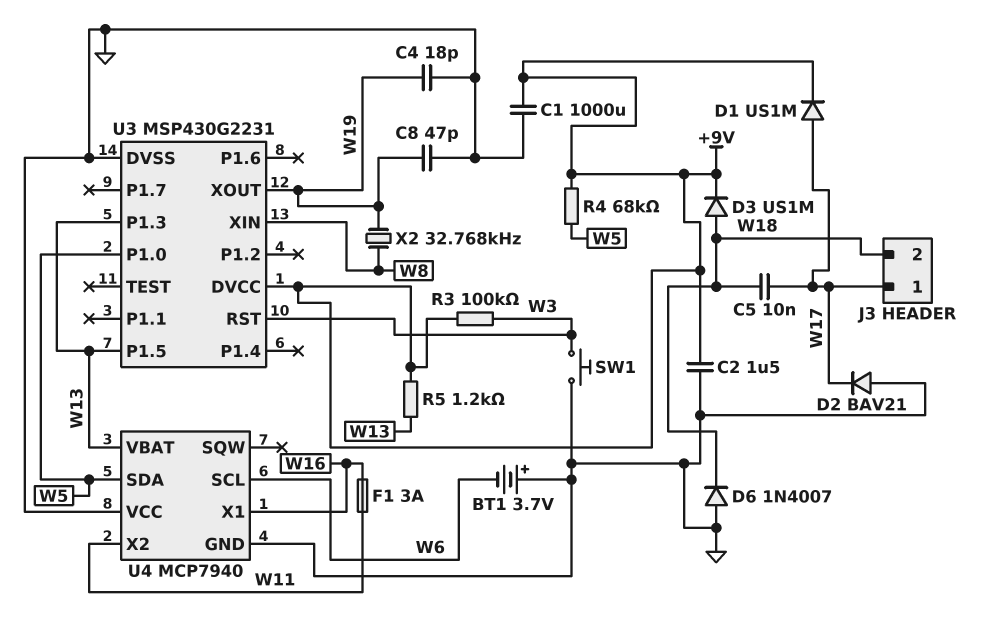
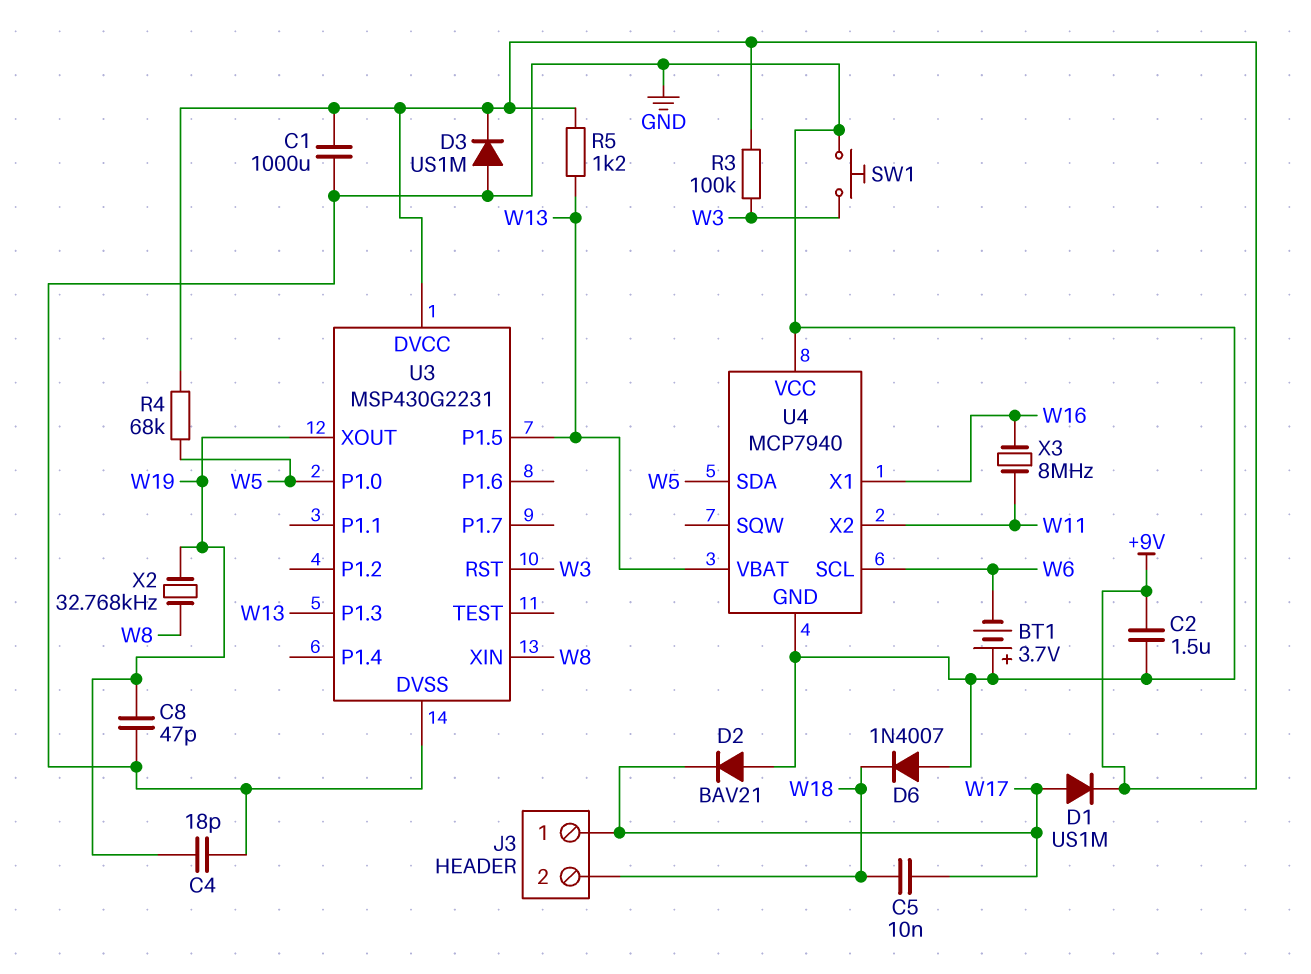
D3: diode US1M (A W18, K +9V) -> diode US1M (A GND, K +9V)
F1: 3A (W11, W16) -> none
X3: none -> 8MHz (W11, W16)

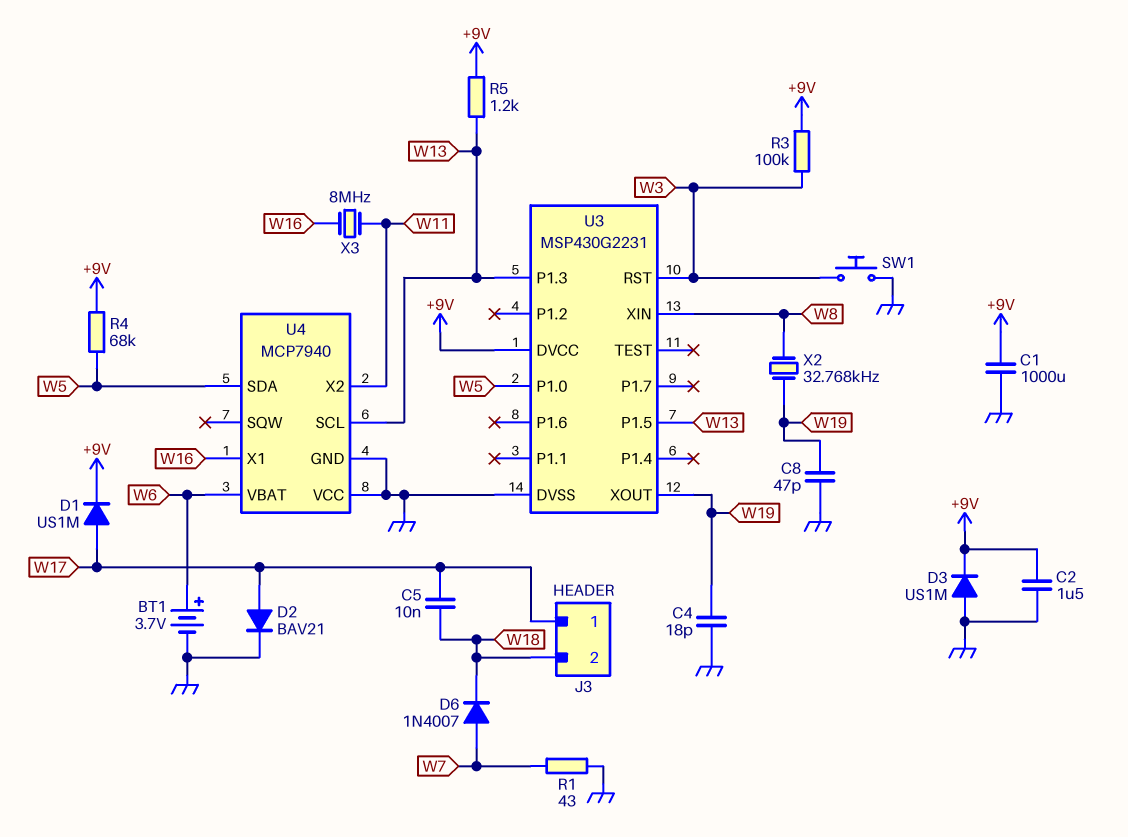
BT1: 3.7V (plus GND, minus W6) -> 3.7V (plus W6, minus GND)
D2: diode BAV21 (A GND, K W17) -> diode BAV21 (A W17, K GND)
D6: diode 1N4007 (A GND, K W18) -> diode 1N4007 (A W7, K W18)
R1: none -> 43 (GND, W7)
U4 pin SCL: W6 -> W13
U4 pin VBAT: W13 -> W6

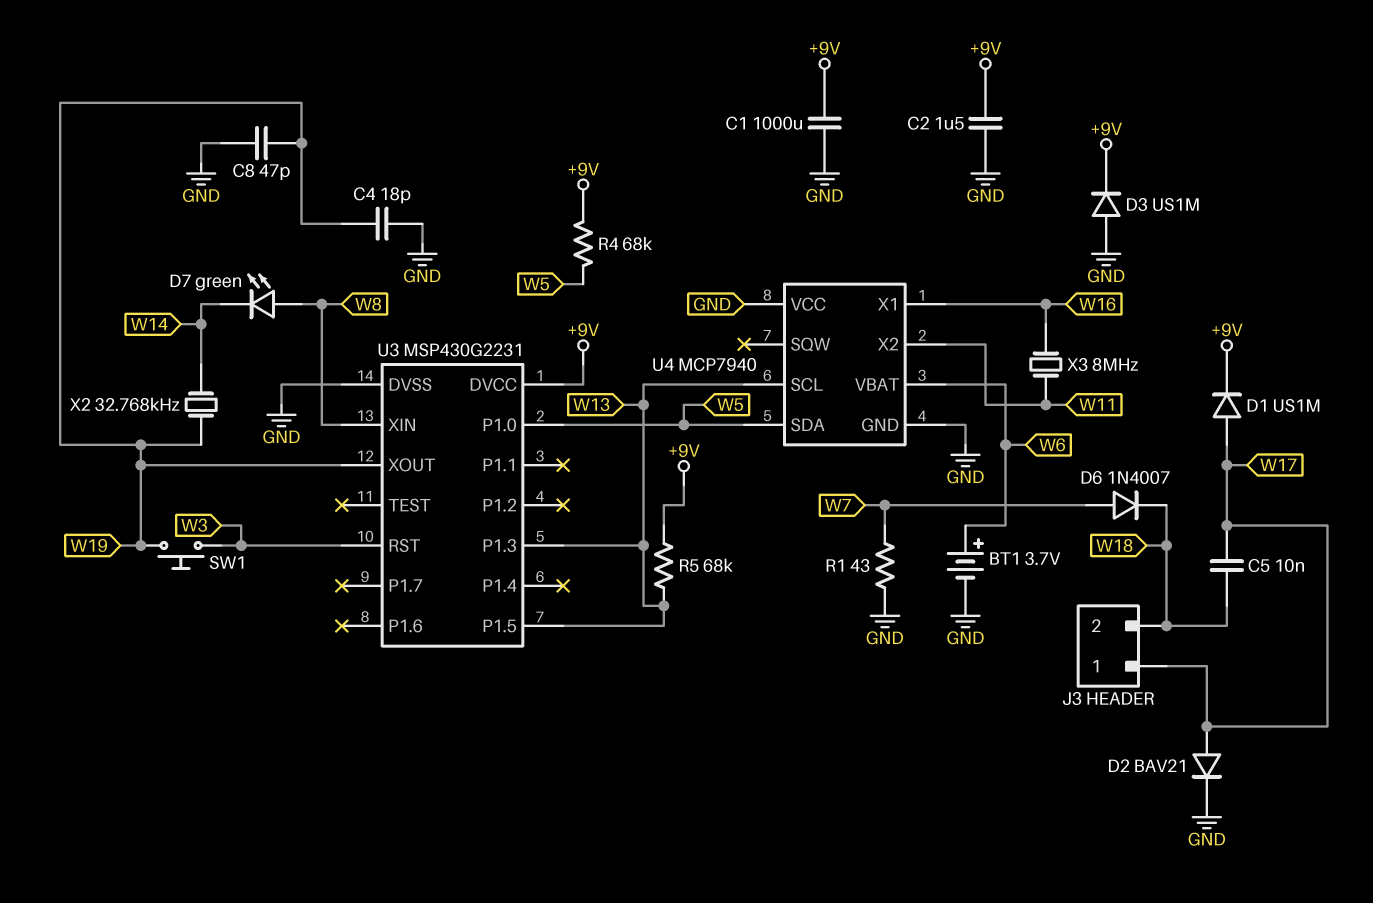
D7: none -> LED green (A W8, K W14)
R3: 100k (+9V, W3) -> none
R5: 1.2k (+9V, W13) -> 68k (+9V, W13)
SW1: button (GND, W3) -> button (W3, W19)
X2: 32.768kHz (W8, W19) -> 32.768kHz (W14, W19)

